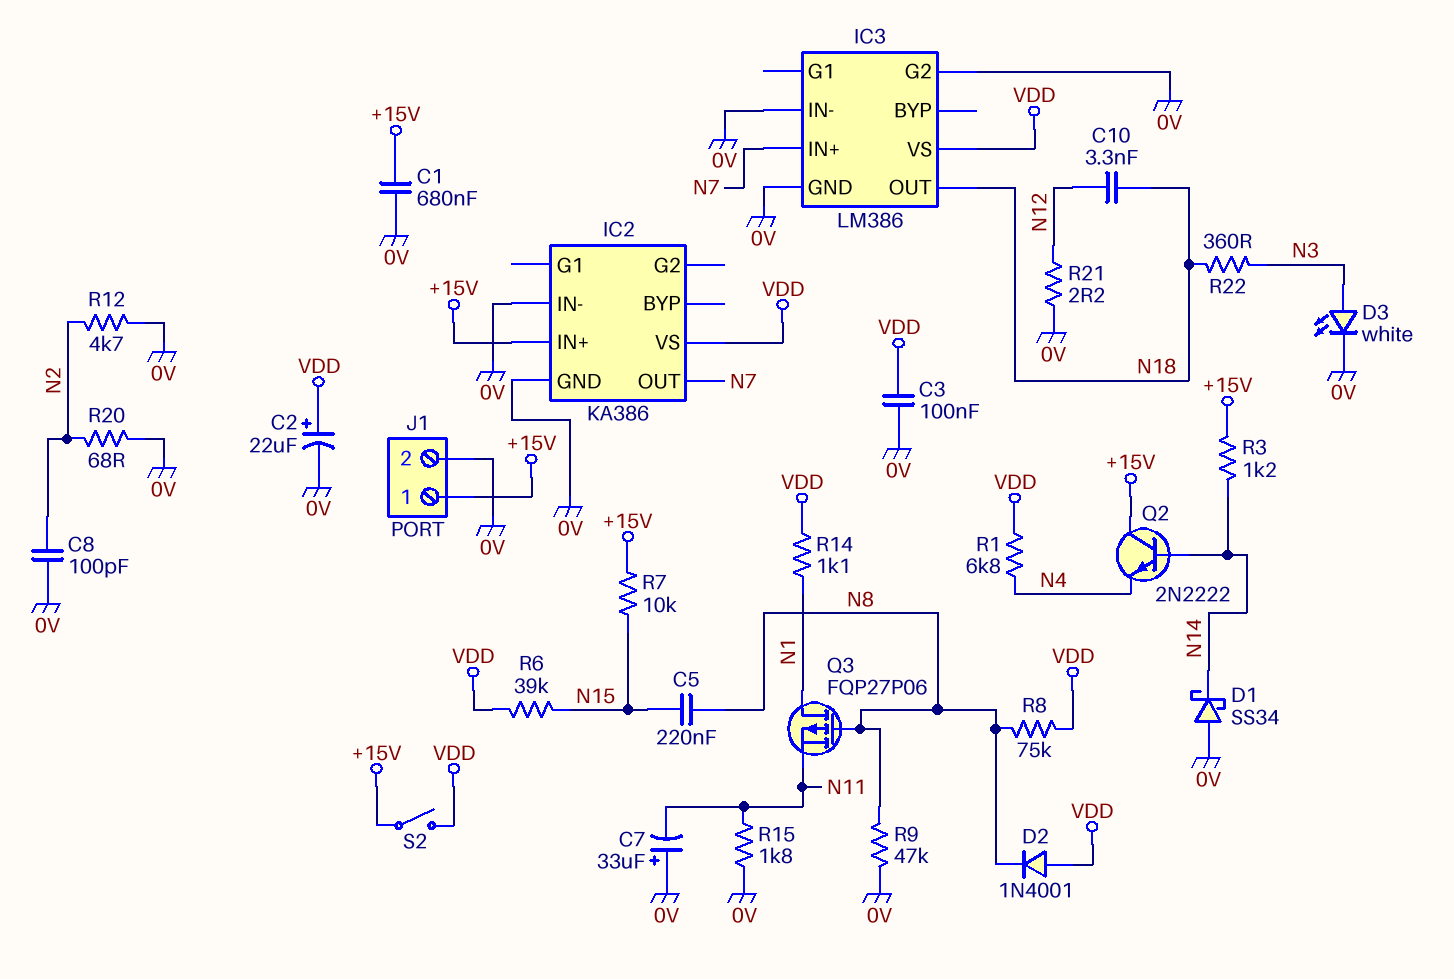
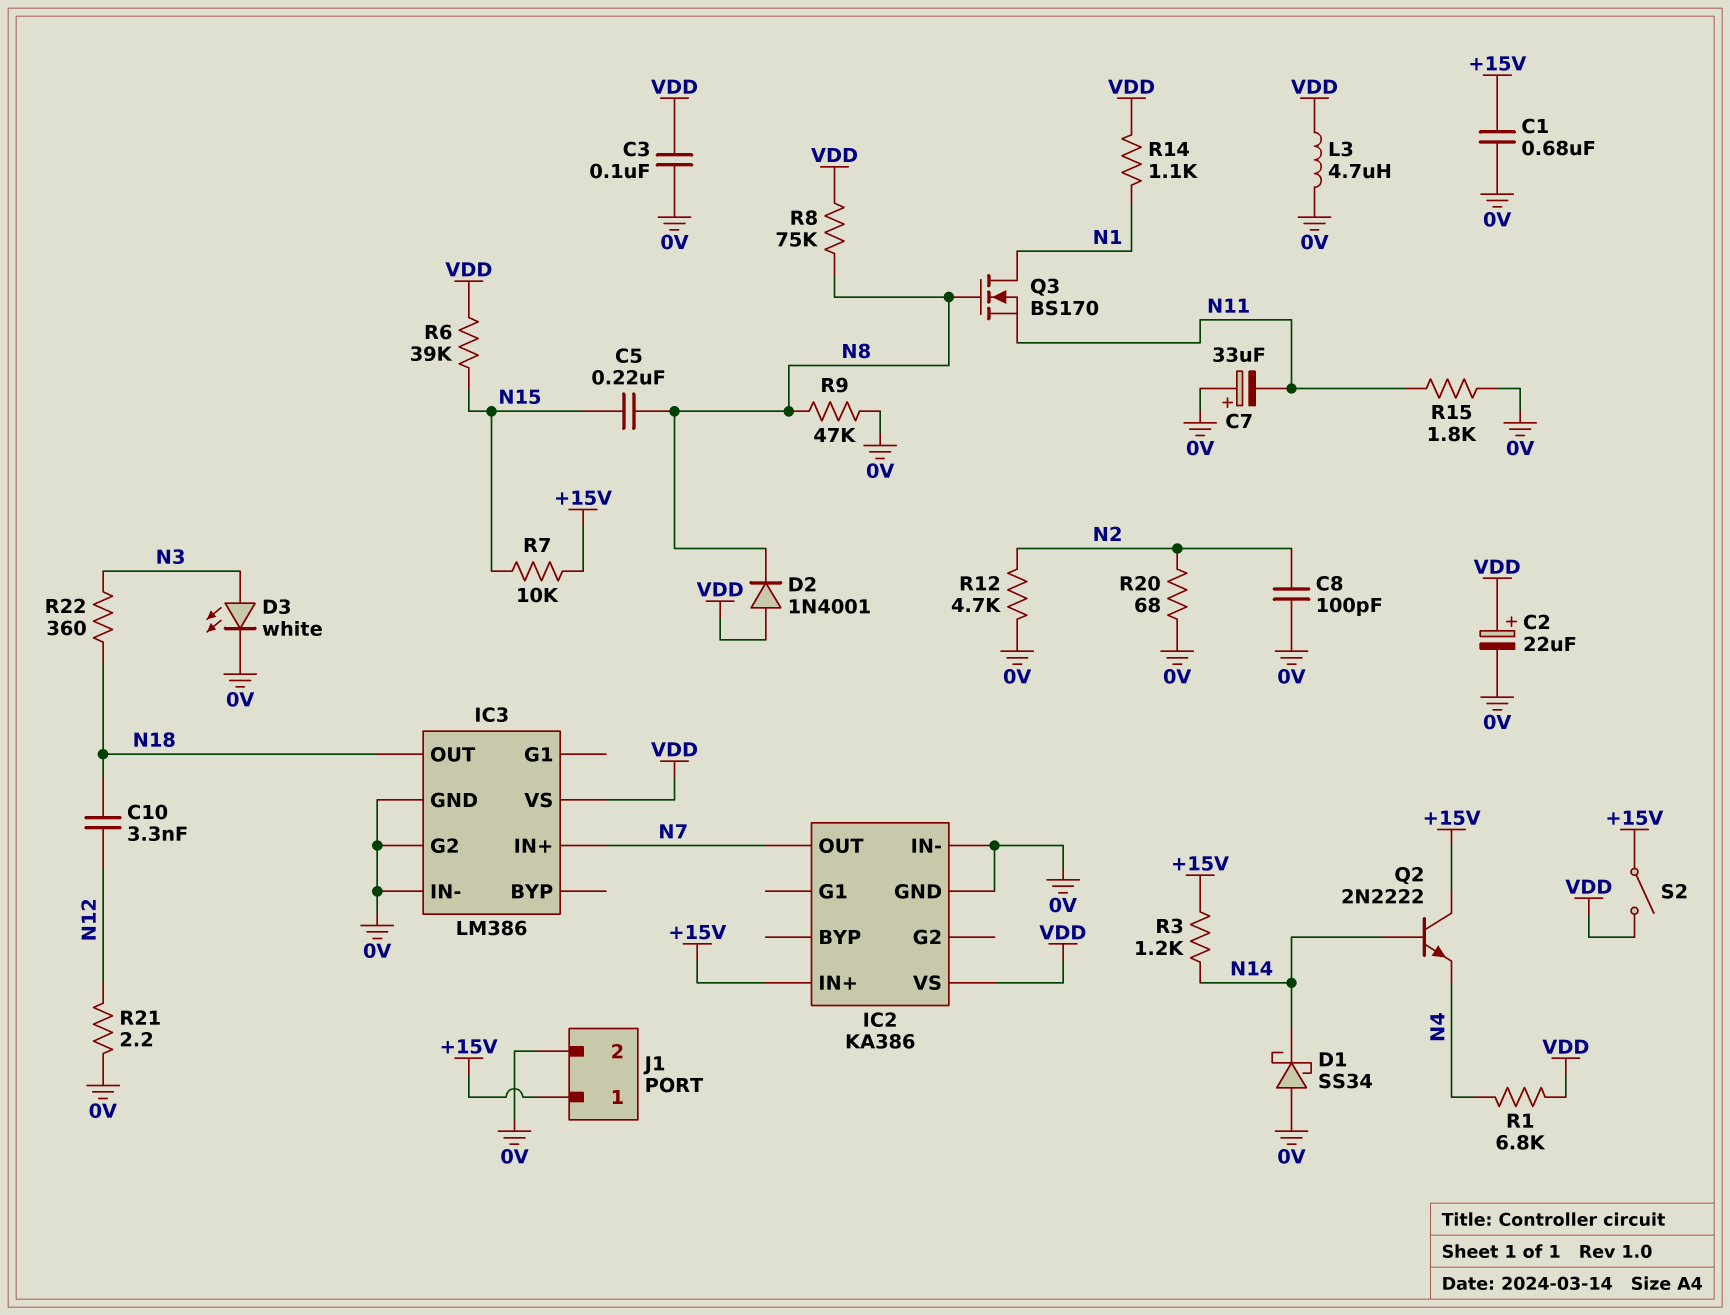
L3: none -> 4.7uH (0V, VDD)
Q3: PMOS FQP27P06 (G N8, D N1, S N11) -> NMOS BS170 (G N8, D N1, S N11)

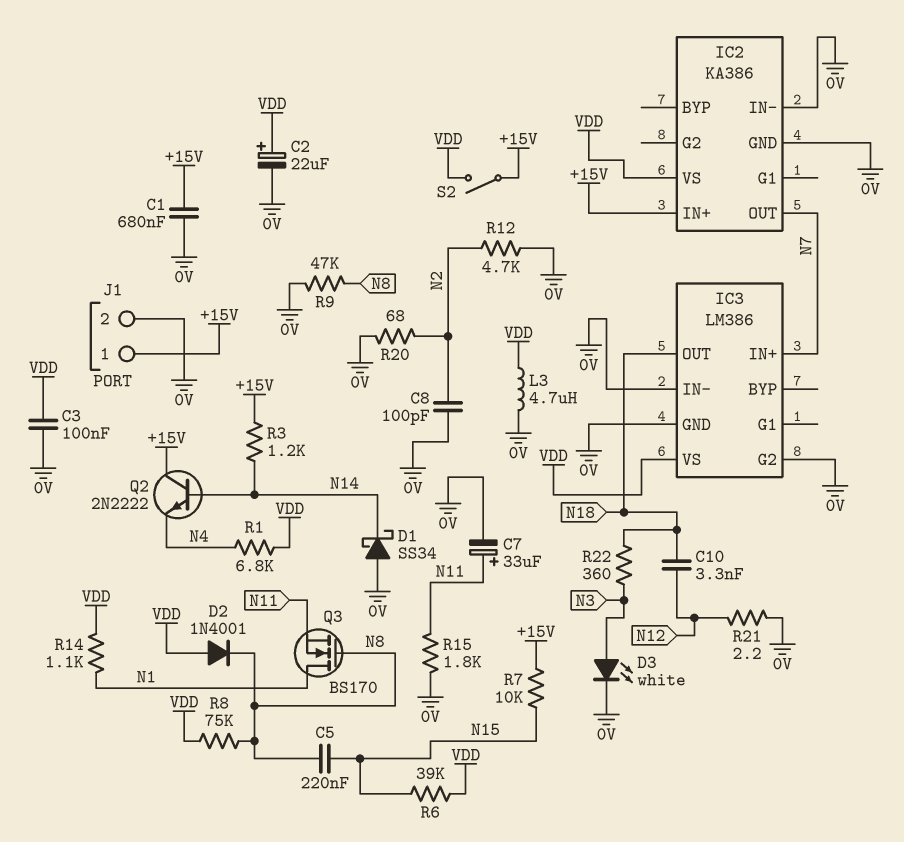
C7: 33uF (plus 0V, minus N11) -> 33uF (plus N11, minus 0V)

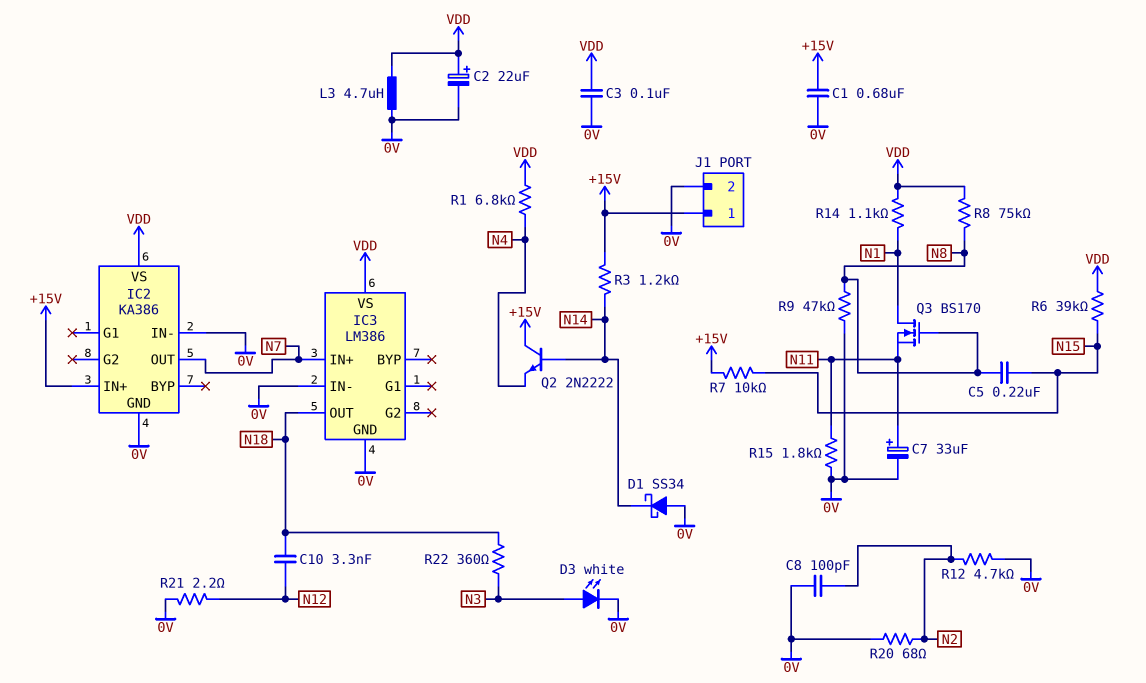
D2: diode 1N4001 (A VDD, K N8) -> none
IC3 pin G2: 0V -> none
S2: switch (+15V, VDD) -> none

